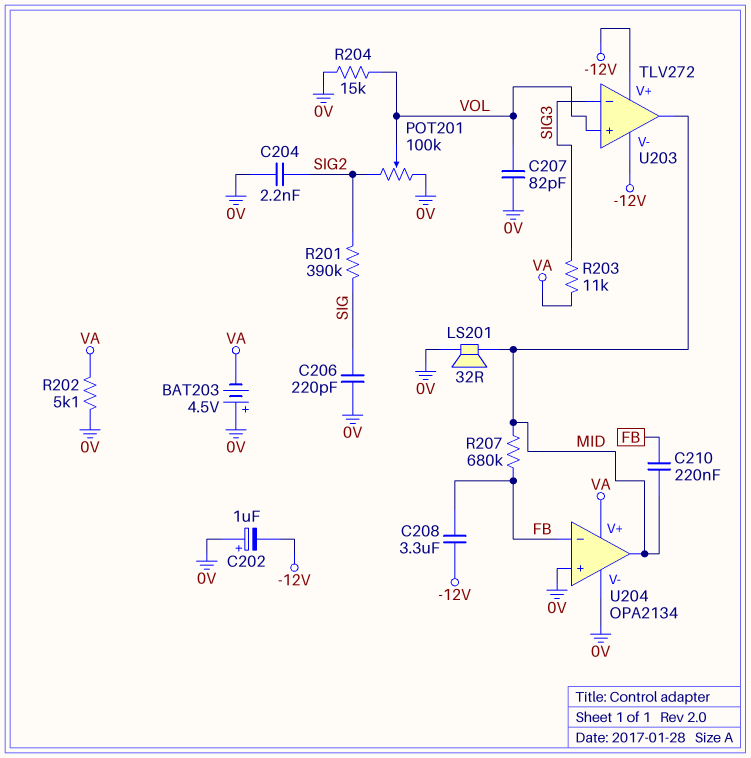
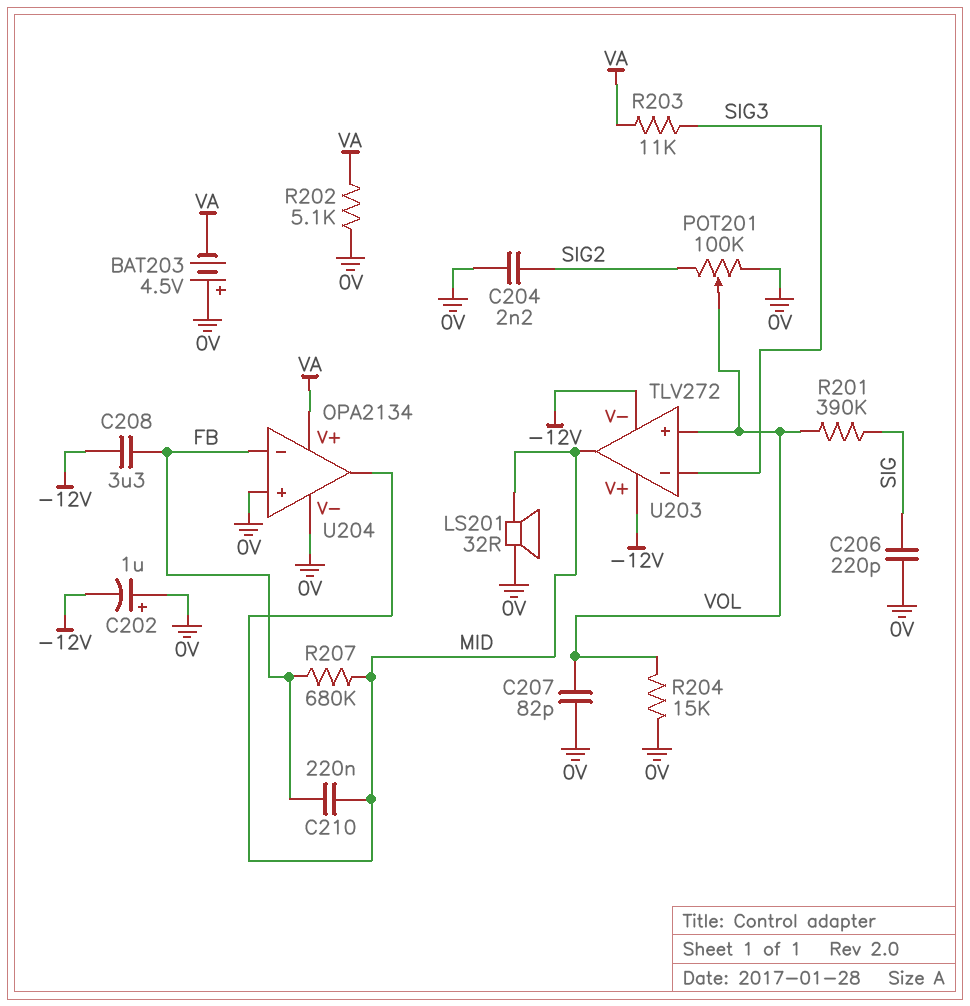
R201: 390k (SIG, SIG2) -> 390k (SIG, VOL)

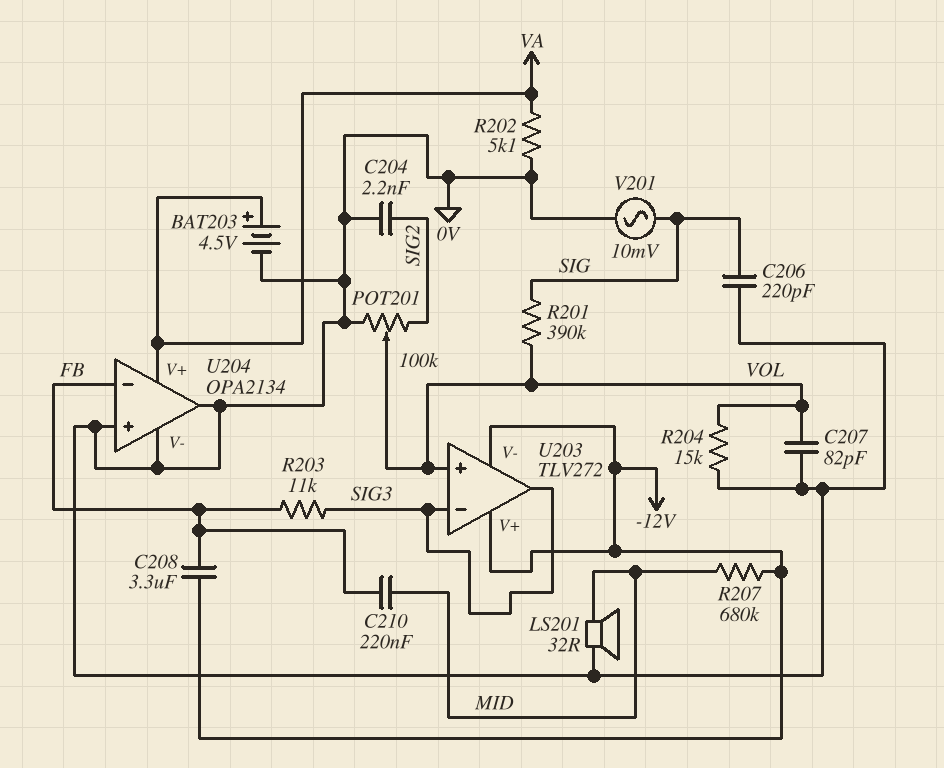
BAT203: 4.5V (plus 0V, minus VA) -> 4.5V (plus VA, minus 0V)
C202: 1uF (plus 0V, minus -12V) -> none
R203: 11k (SIG3, VA) -> 11k (FB, SIG3)
R207: 680k (FB, MID) -> 680k (-12V, MID)
U203 pin out: MID -> SIG3
U204 pin out: MID -> 0V
V201: none -> AC 10mV (0V, SIG)

